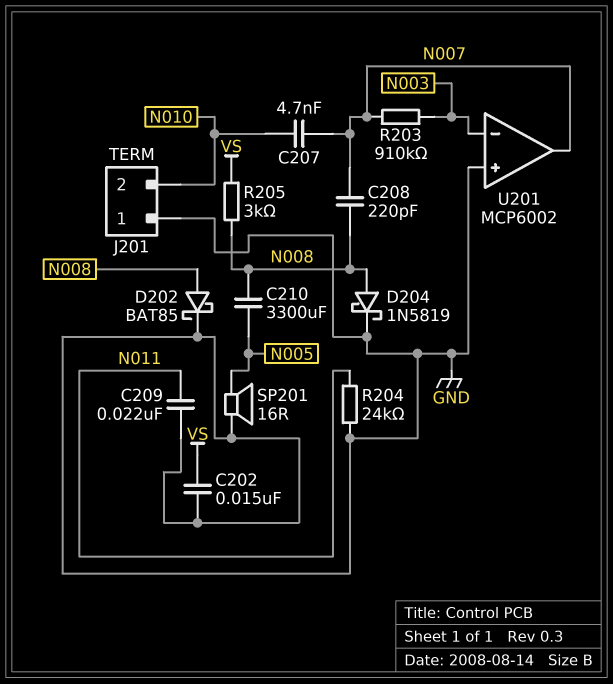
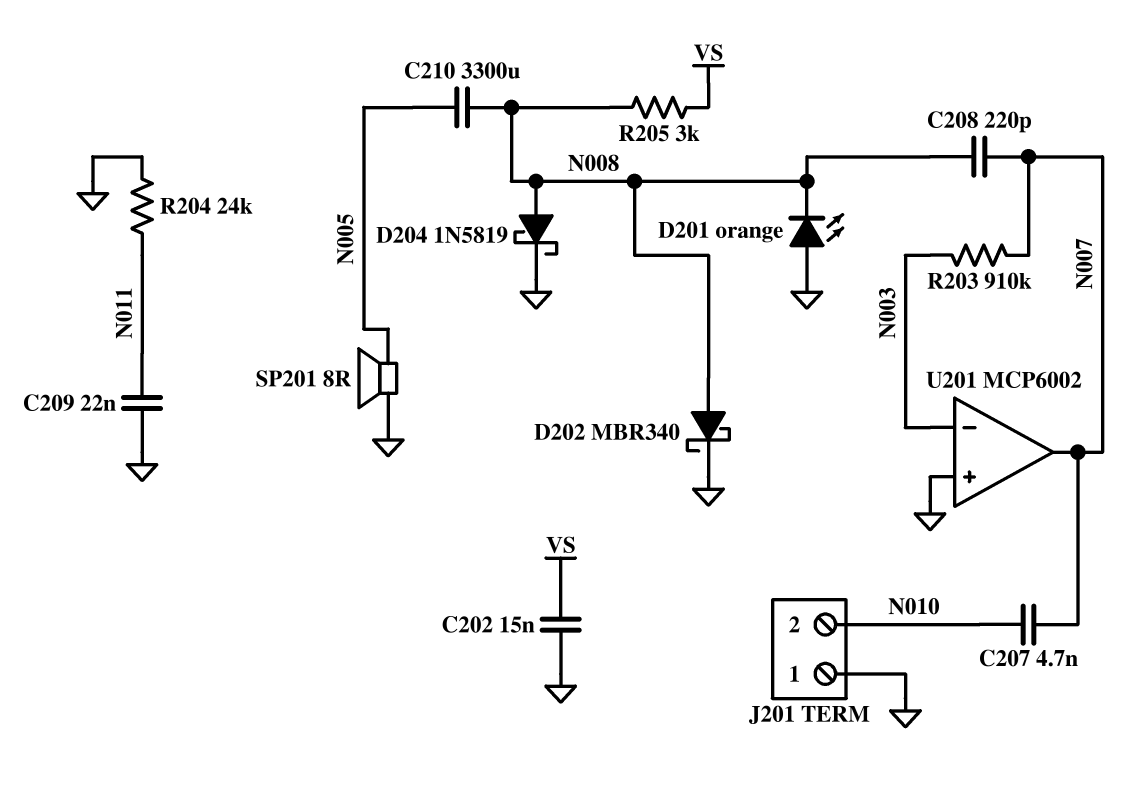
D201: none -> LED orange (A GND, K N008)
D202: schottky BAT85 (A N008, K GND) -> schottky MBR340 (A N008, K GND)
SP201: speaker 16R (GND, N005) -> speaker 8R (GND, N005)

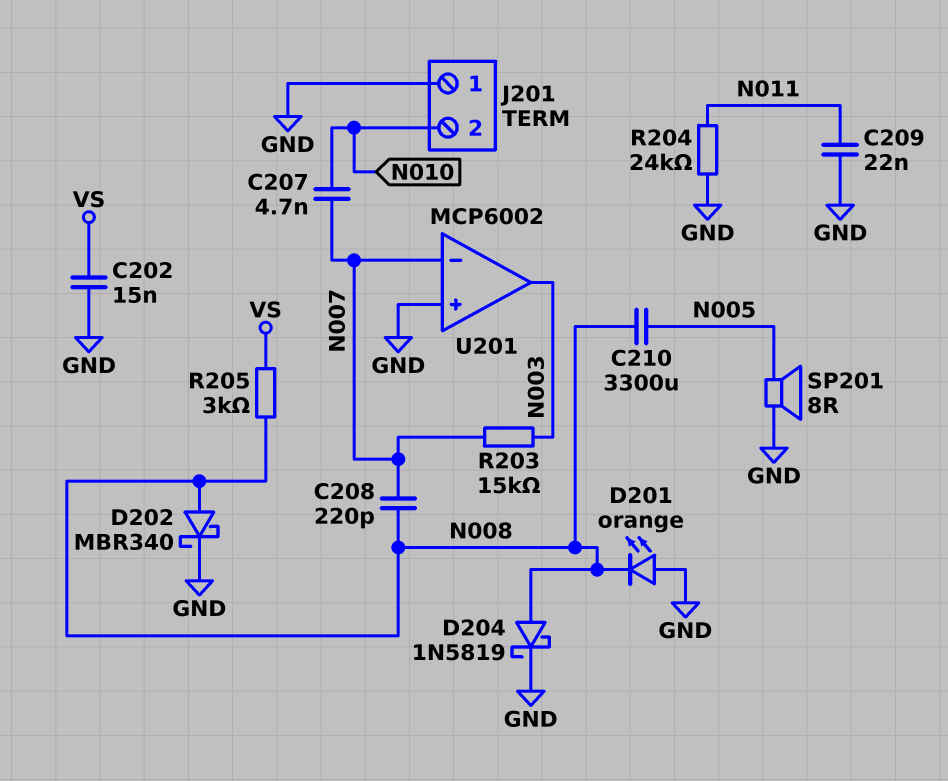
R203: 910k (N003, N007) -> 15k (N003, N007)
U201 pin in-: N003 -> N007
U201 pin out: N007 -> N003

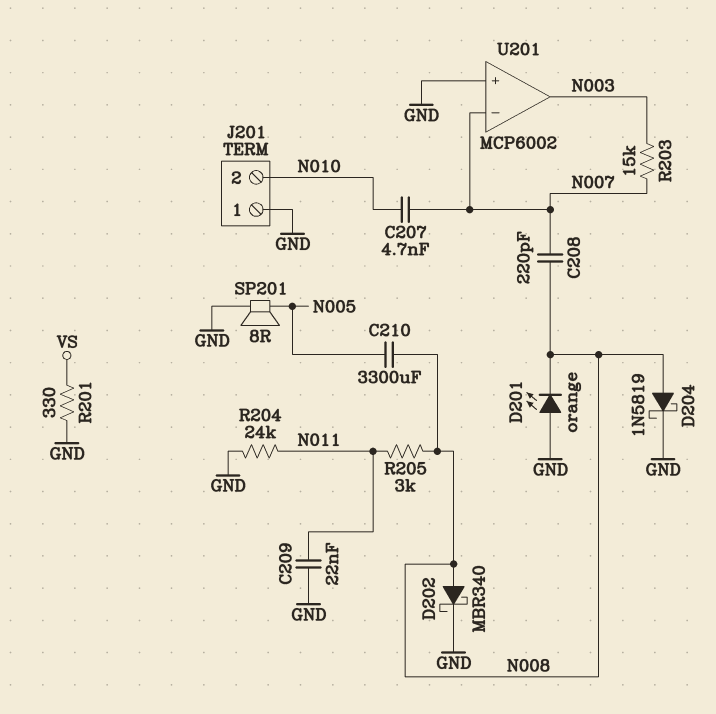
C202: 15nF (GND, VS) -> none
R201: none -> 330 (GND, VS)
R205: 3k (N008, VS) -> 3k (N008, N011)

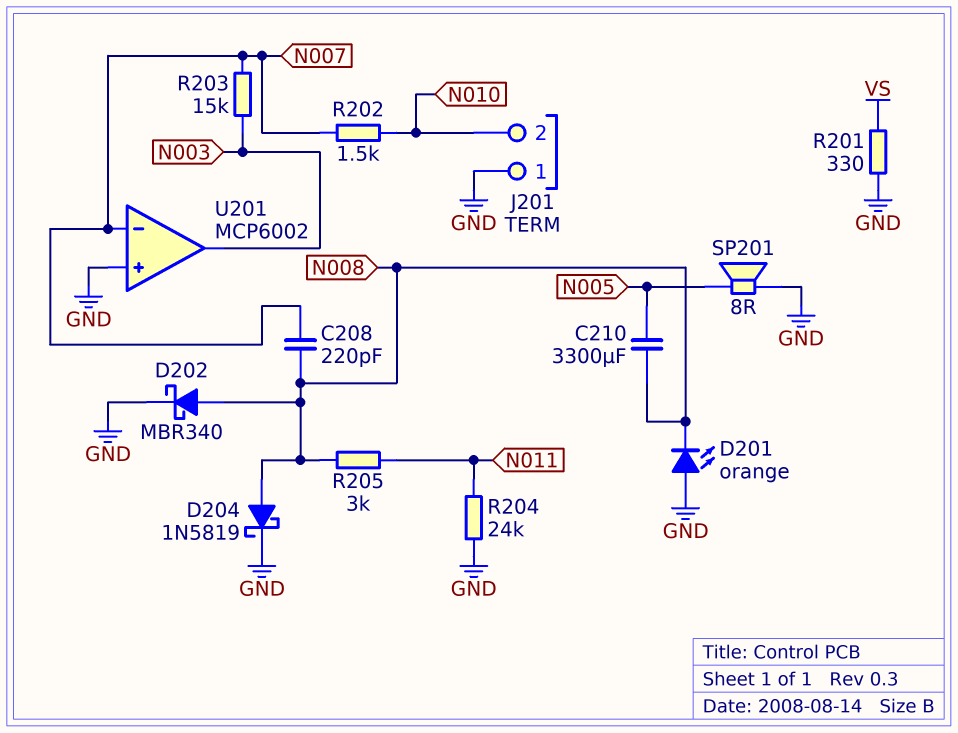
C207: 4.7nF (N007, N010) -> none
C209: 22nF (GND, N011) -> none
R202: none -> 1.5k (N007, N010)

